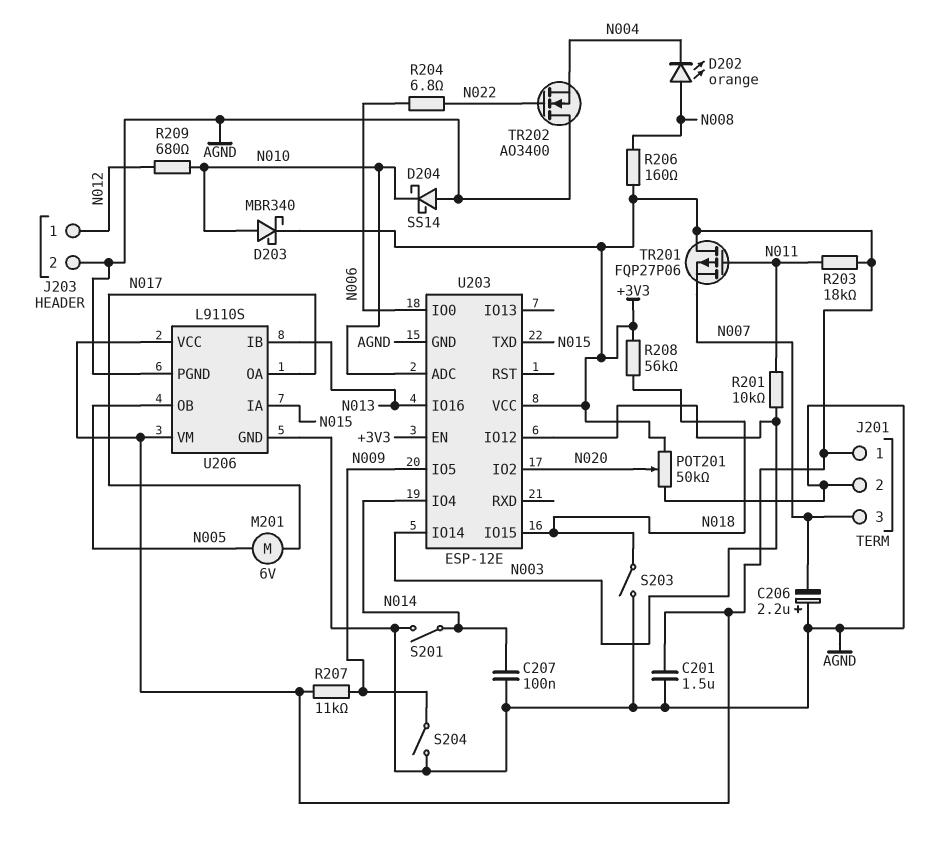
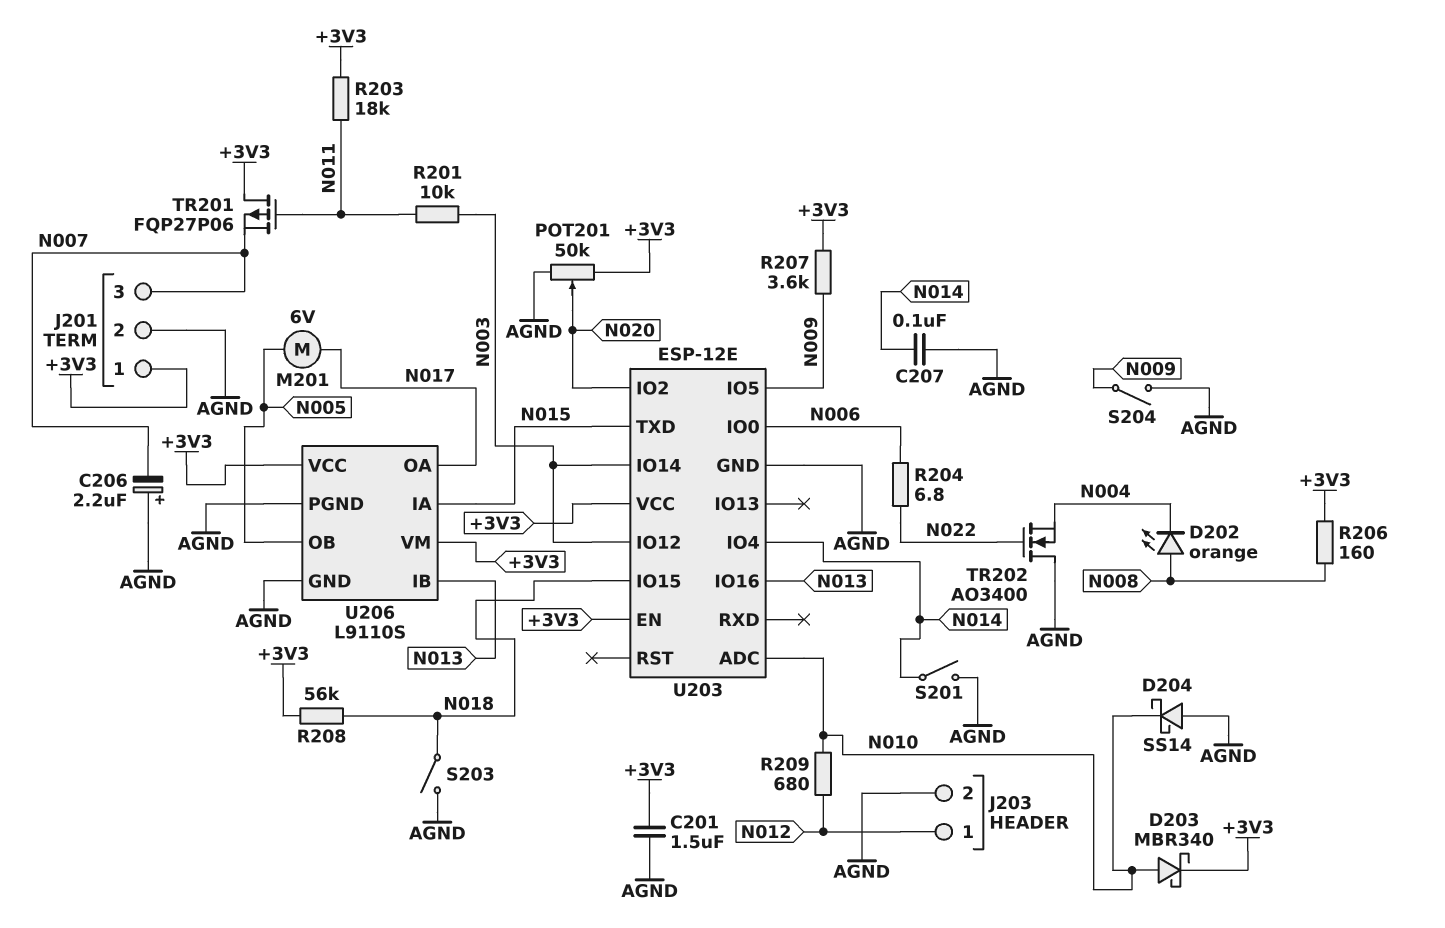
R207: 11k (+3V3, N009) -> 3.6k (+3V3, N009)

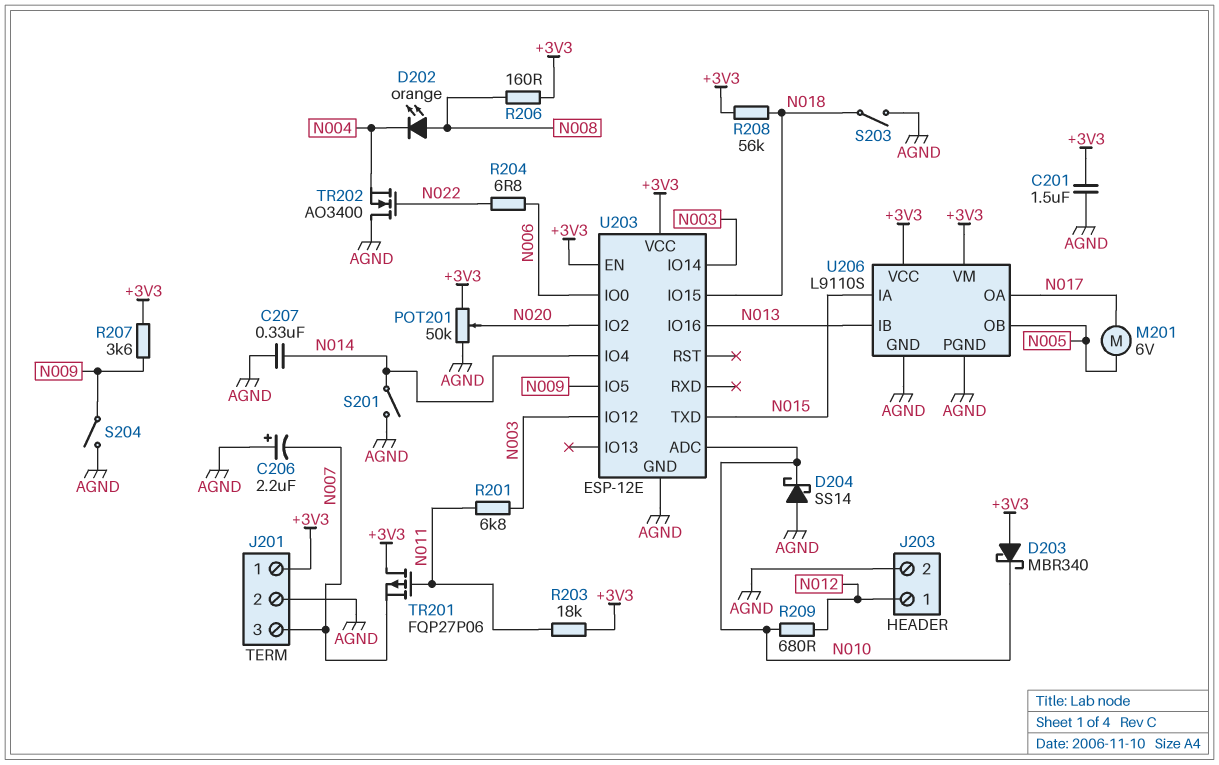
C207: 100nF (AGND, N014) -> 330nF (AGND, N014)
D203: schottky MBR340 (A N010, K +3V3) -> schottky MBR340 (A +3V3, K N010)
R201: 10k (N003, N011) -> 6.8k (N003, N011)

